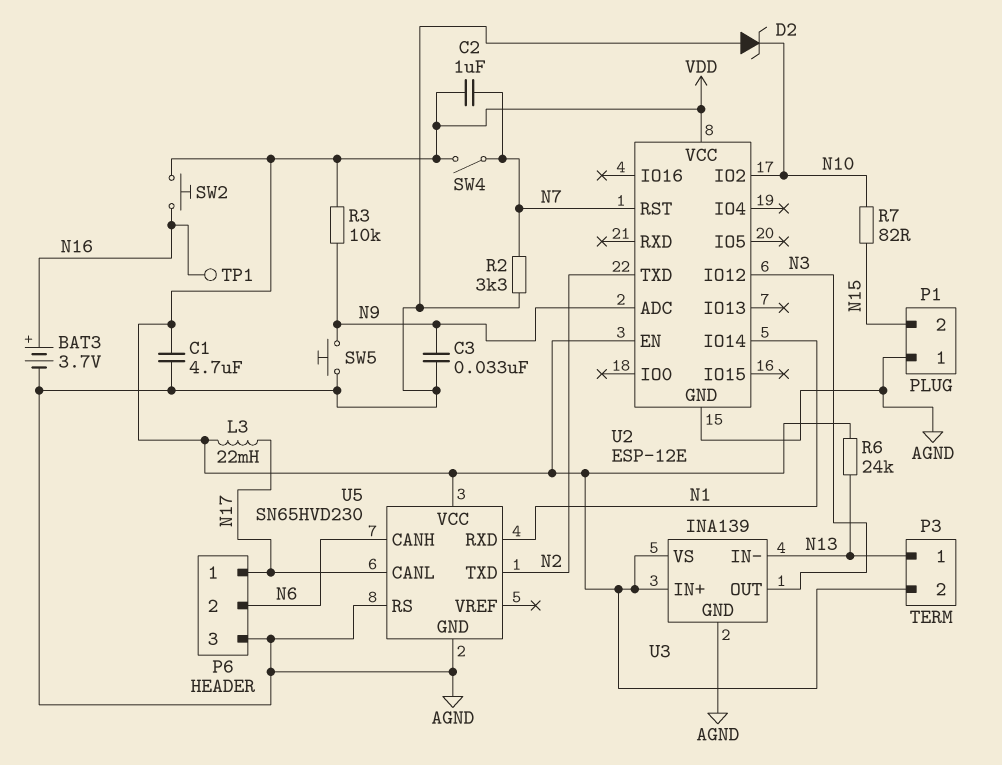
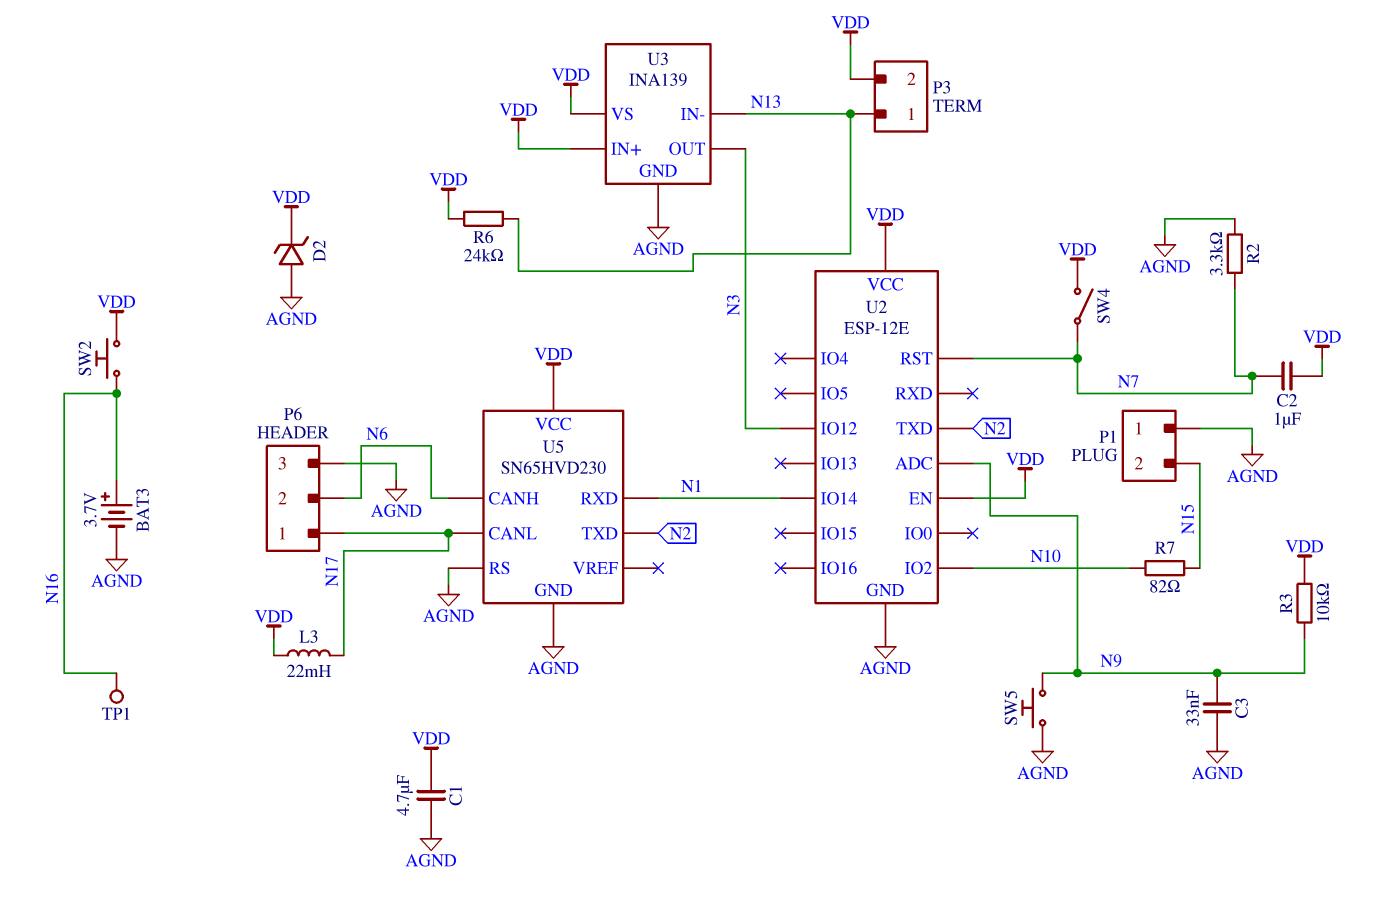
D2: zener (A AGND, K N10) -> zener (A AGND, K VDD)

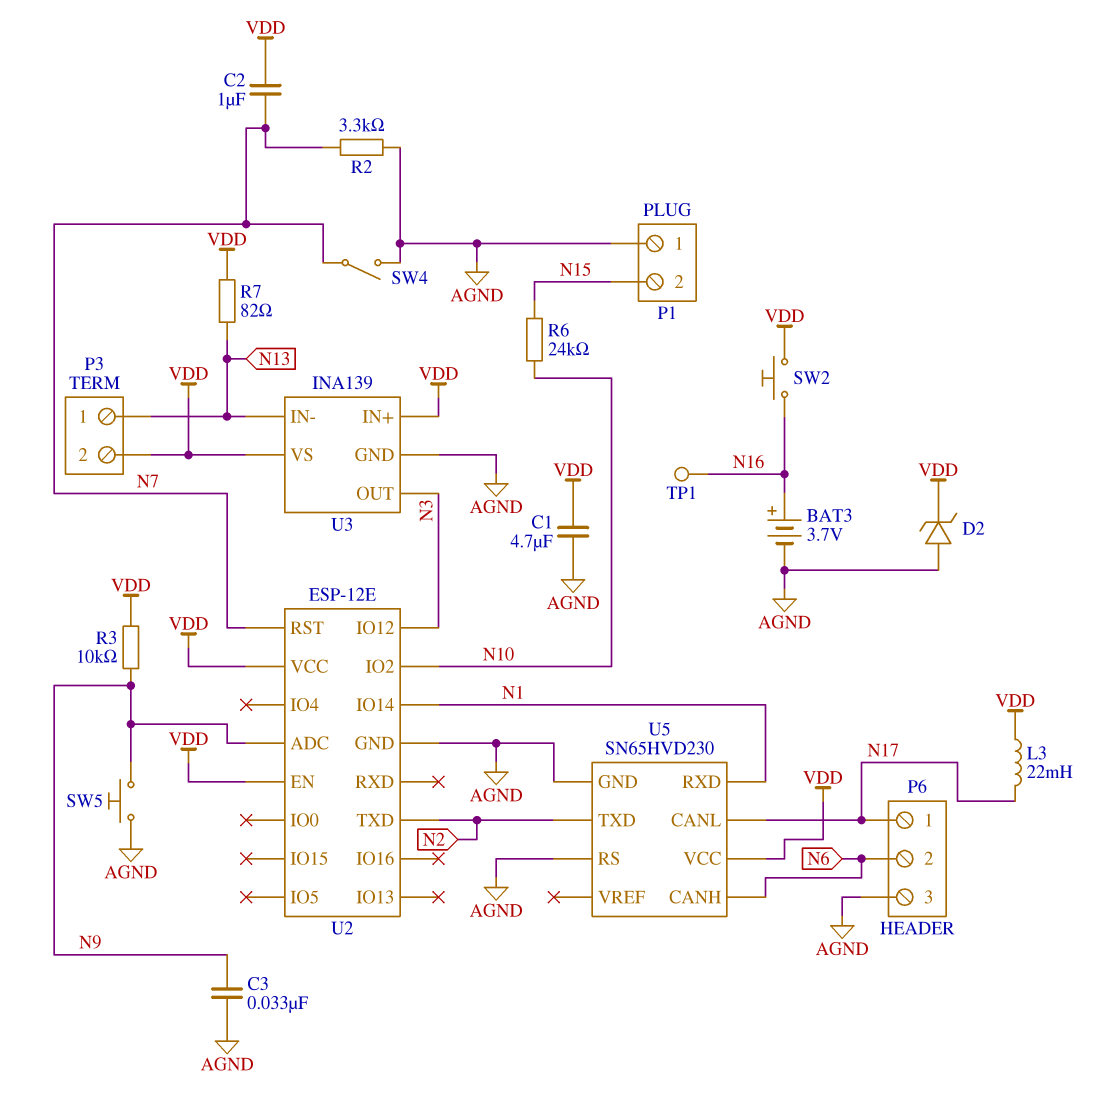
R6: 24k (N13, VDD) -> 24k (N10, N15)
R7: 82 (N10, N15) -> 82 (N13, VDD)
SW4: switch (N7, VDD) -> switch (AGND, N7)

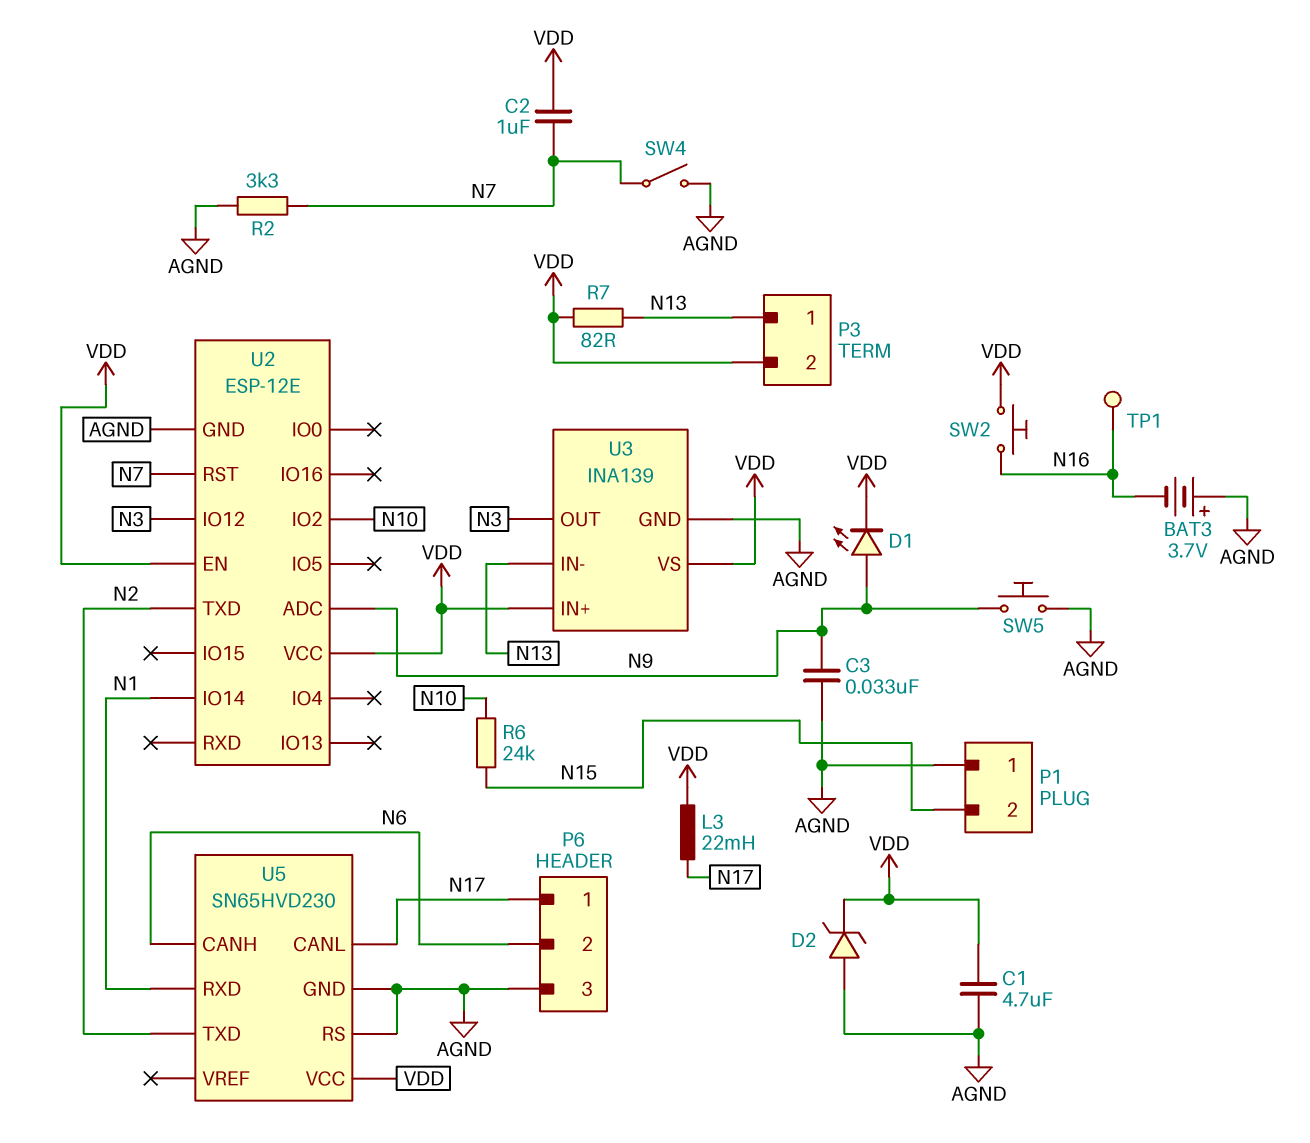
BAT3: 3.7V (plus N16, minus AGND) -> 3.7V (plus AGND, minus N16)
D1: none -> LED (A N9, K VDD)
R3: 10k (N9, VDD) -> none

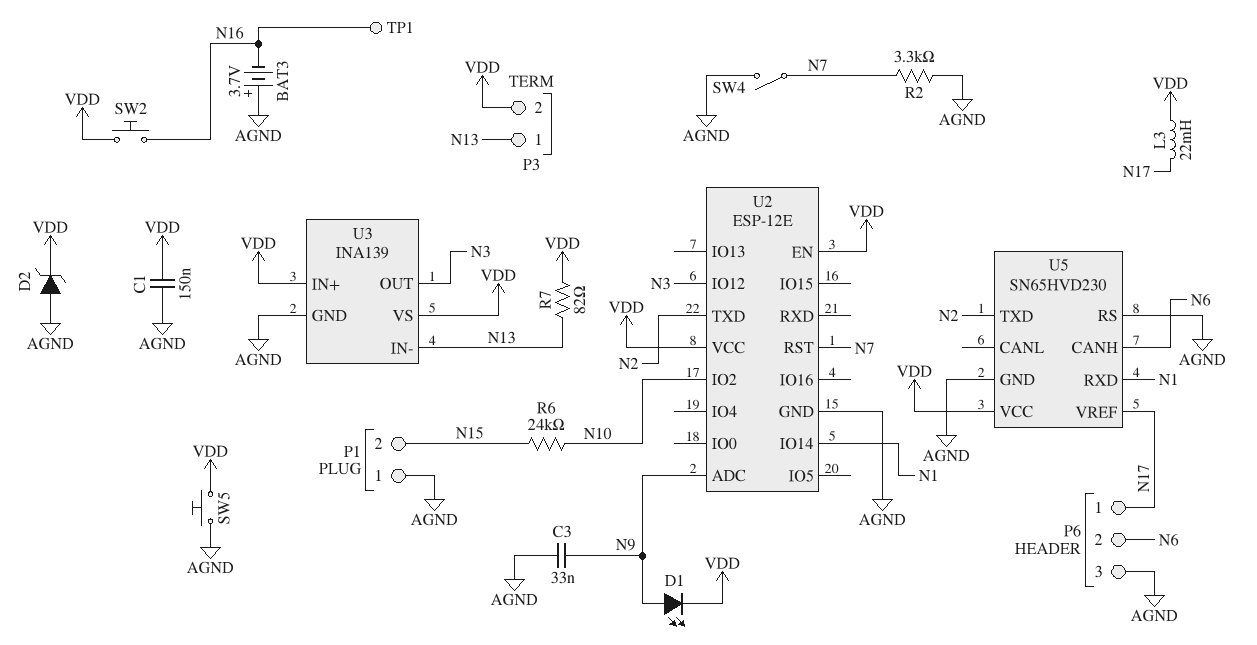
C1: 4.7uF (AGND, VDD) -> 150nF (AGND, VDD)
C2: 1uF (N7, VDD) -> none
SW5: button (AGND, N9) -> button (AGND, VDD)
U5 pin CANL: N17 -> none
U5 pin VREF: none -> N17

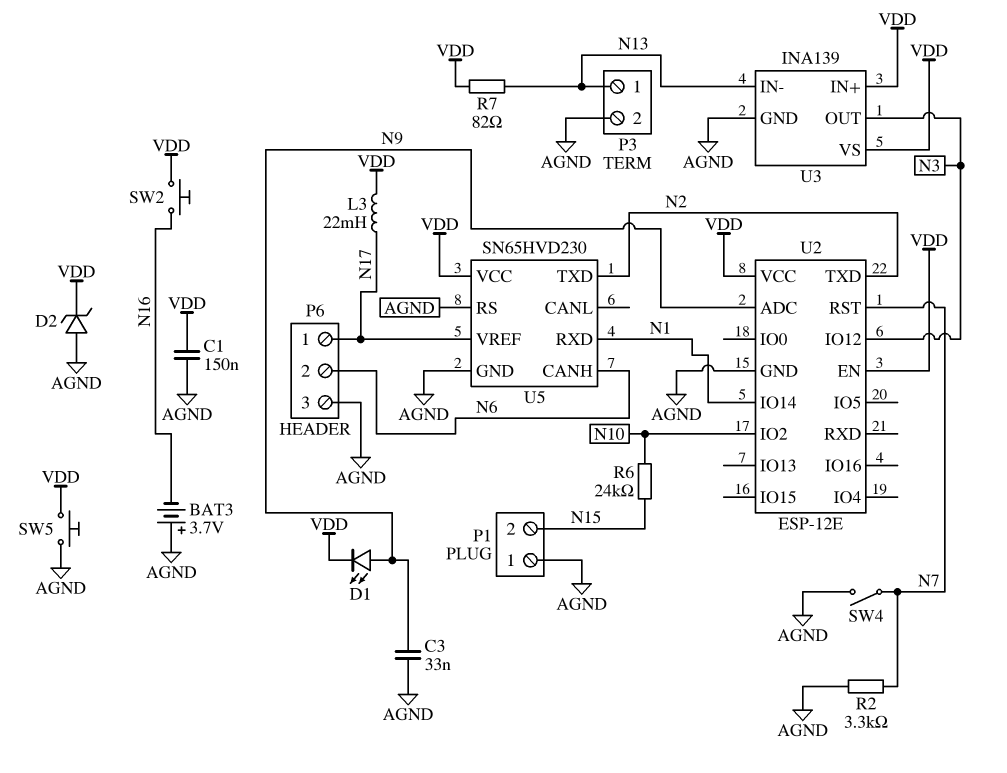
P3 pin 2: VDD -> AGND
TP1: test point (N16) -> none

